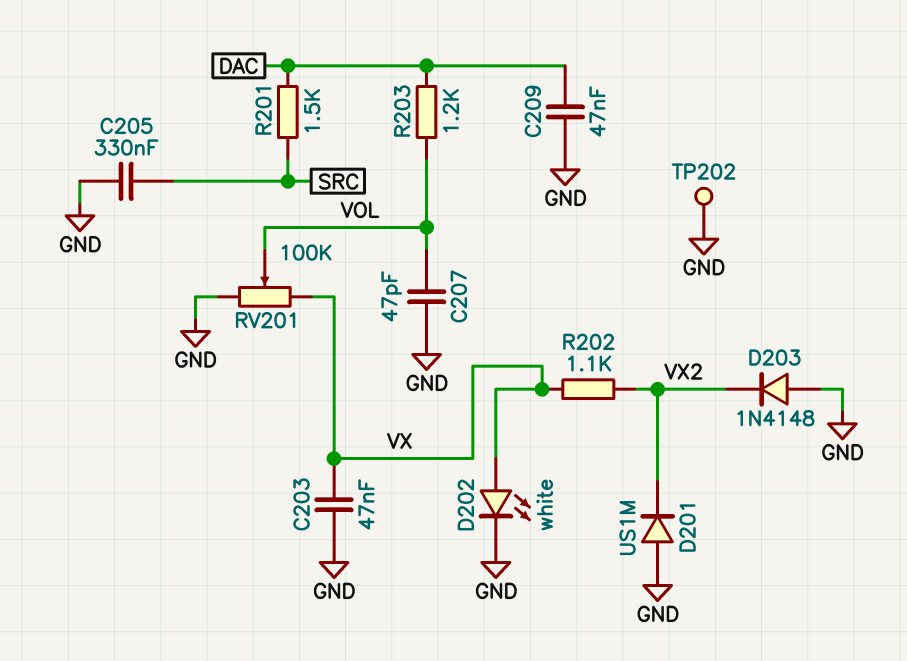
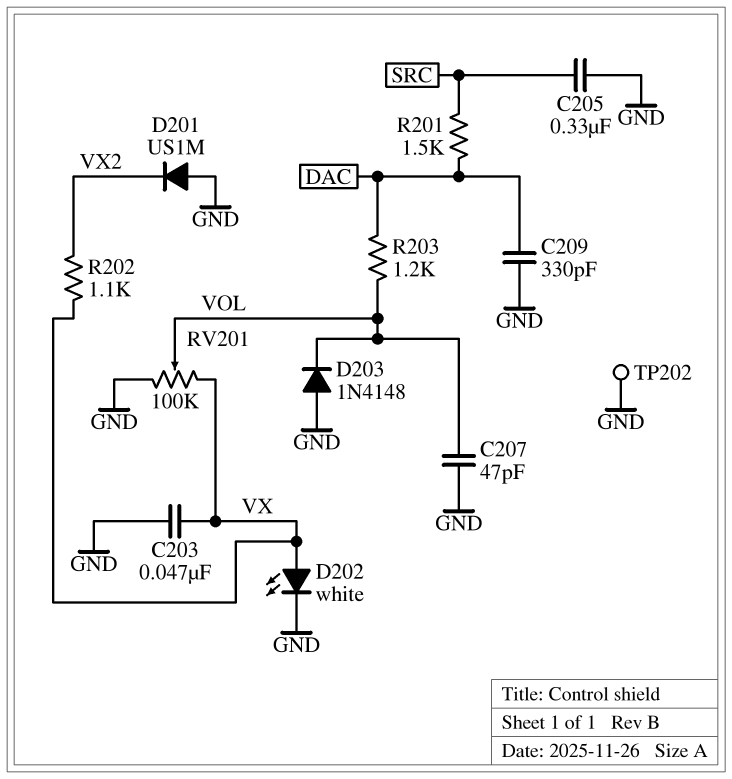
C209: 47nF (DAC, GND) -> 330pF (DAC, GND)
D203: diode 1N4148 (A GND, K VX2) -> diode 1N4148 (A GND, K VOL)

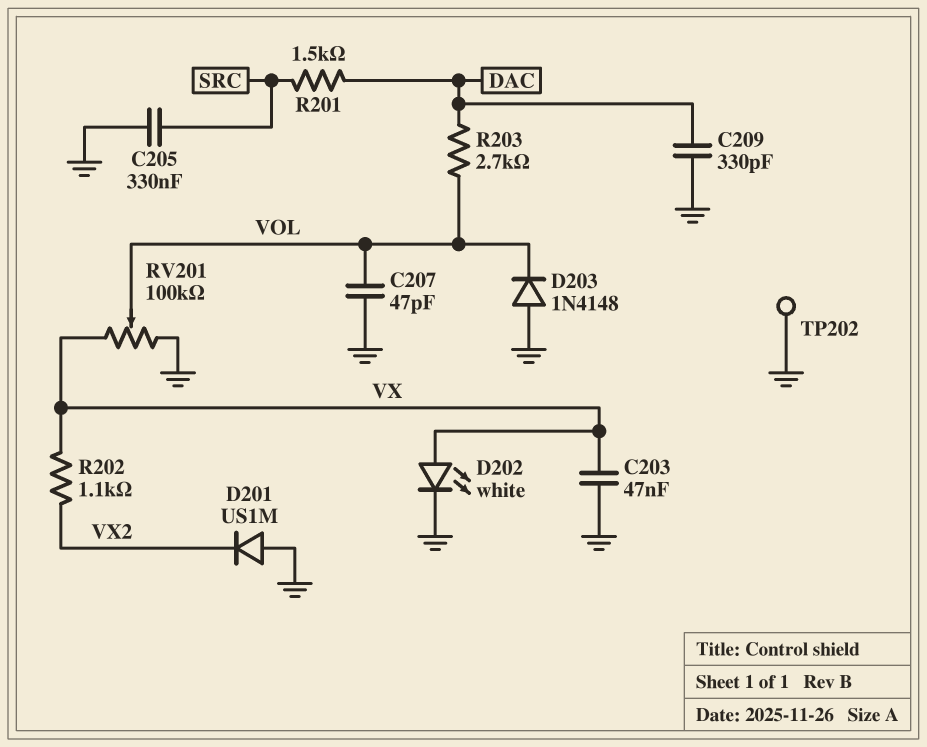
R203: 1.2k (DAC, VOL) -> 2.7k (DAC, VOL)

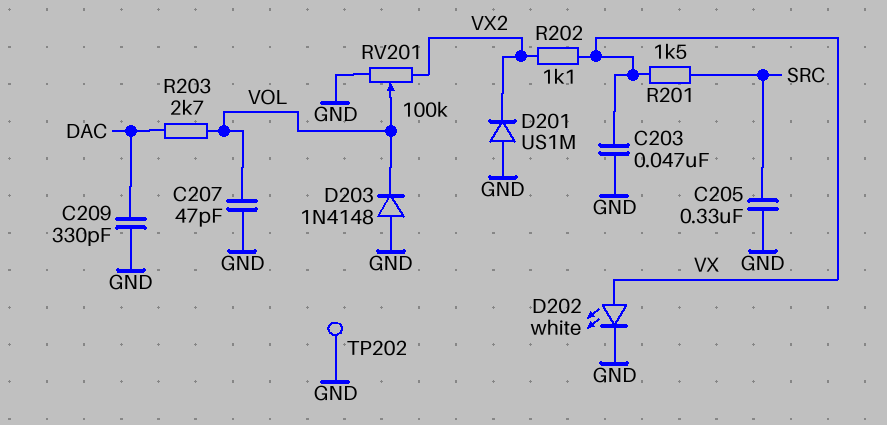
R201: 1.5k (DAC, SRC) -> 1.5k (SRC, VX)
RV201: 100k (GND, VX, wiper VOL) -> 100k (GND, VX2, wiper VOL)

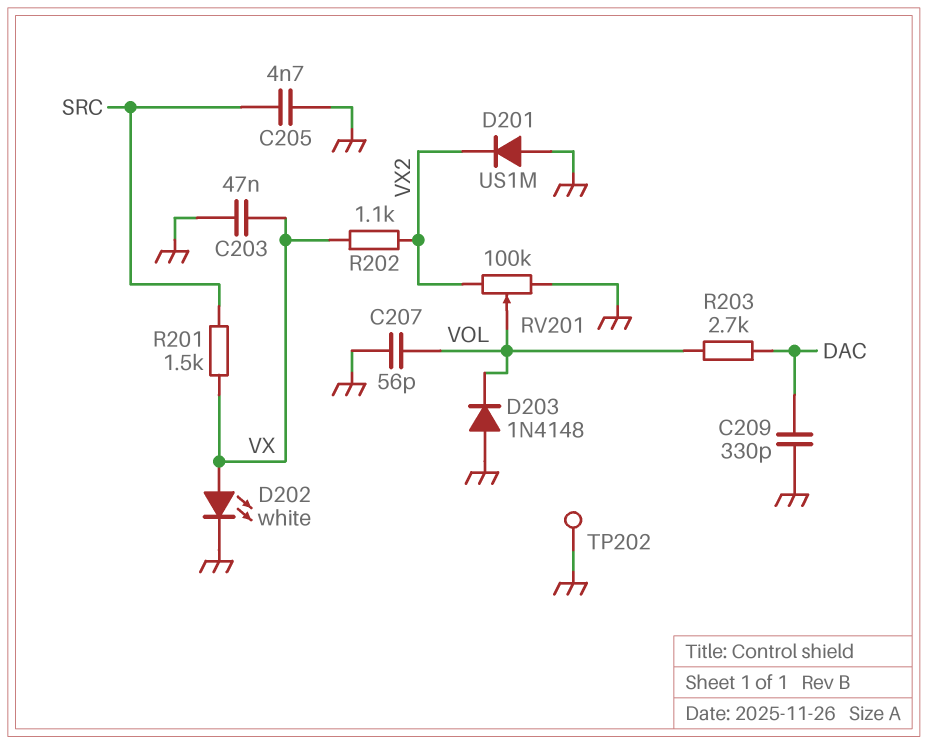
C205: 330nF (GND, SRC) -> 4.7nF (GND, SRC)
C207: 47pF (GND, VOL) -> 56pF (GND, VOL)

